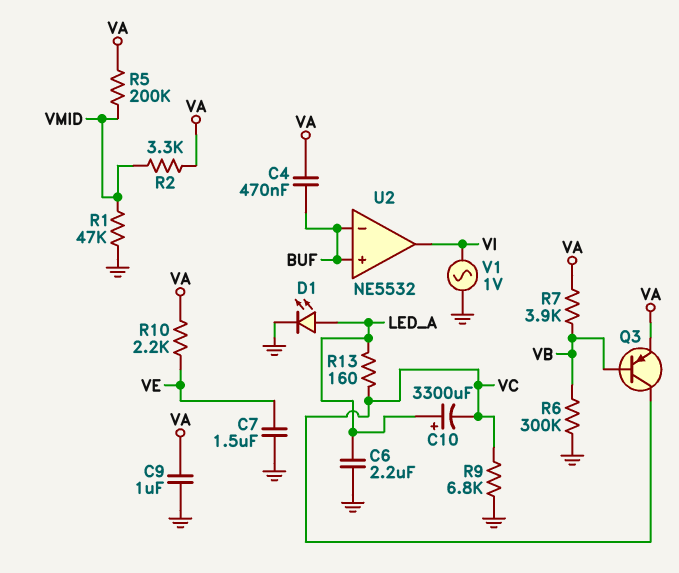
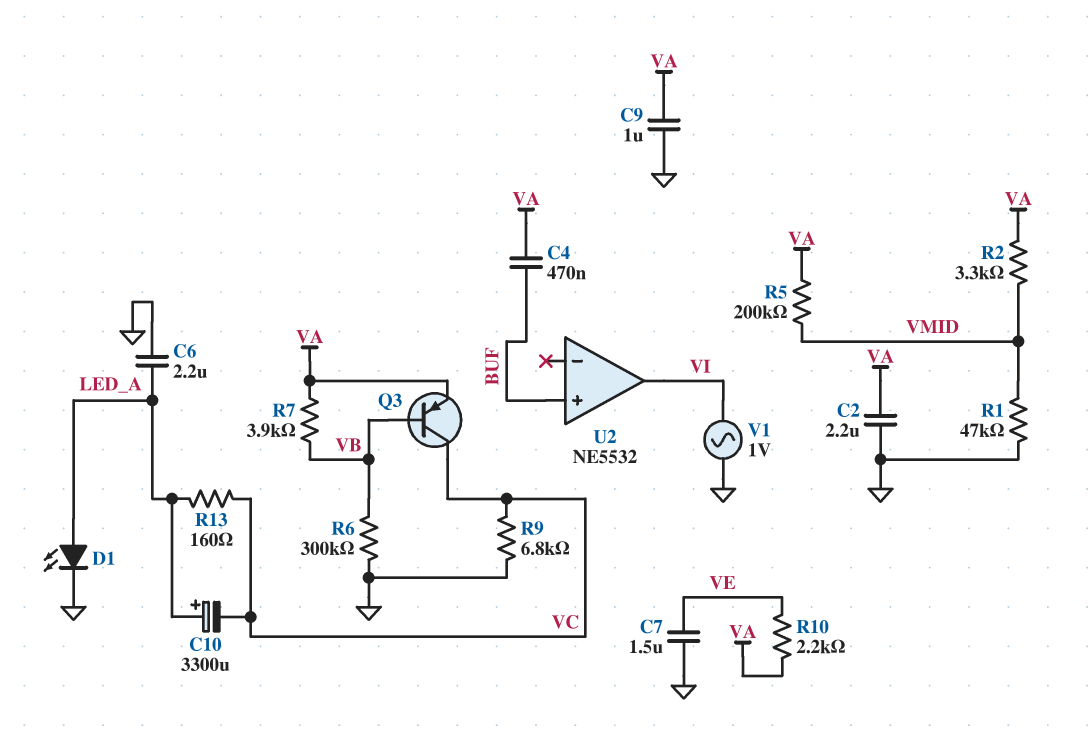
C2: none -> 2.2uF (GND, VA)
U2 pin in-: BUF -> none

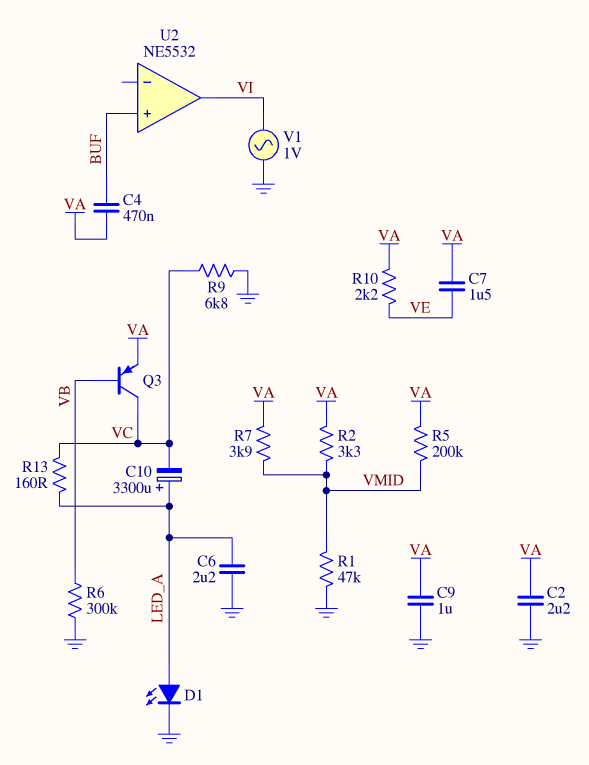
C7: 1.5uF (GND, VE) -> 1.5uF (VA, VE)
R7: 3.9k (VA, VB) -> 3.9k (VA, VMID)

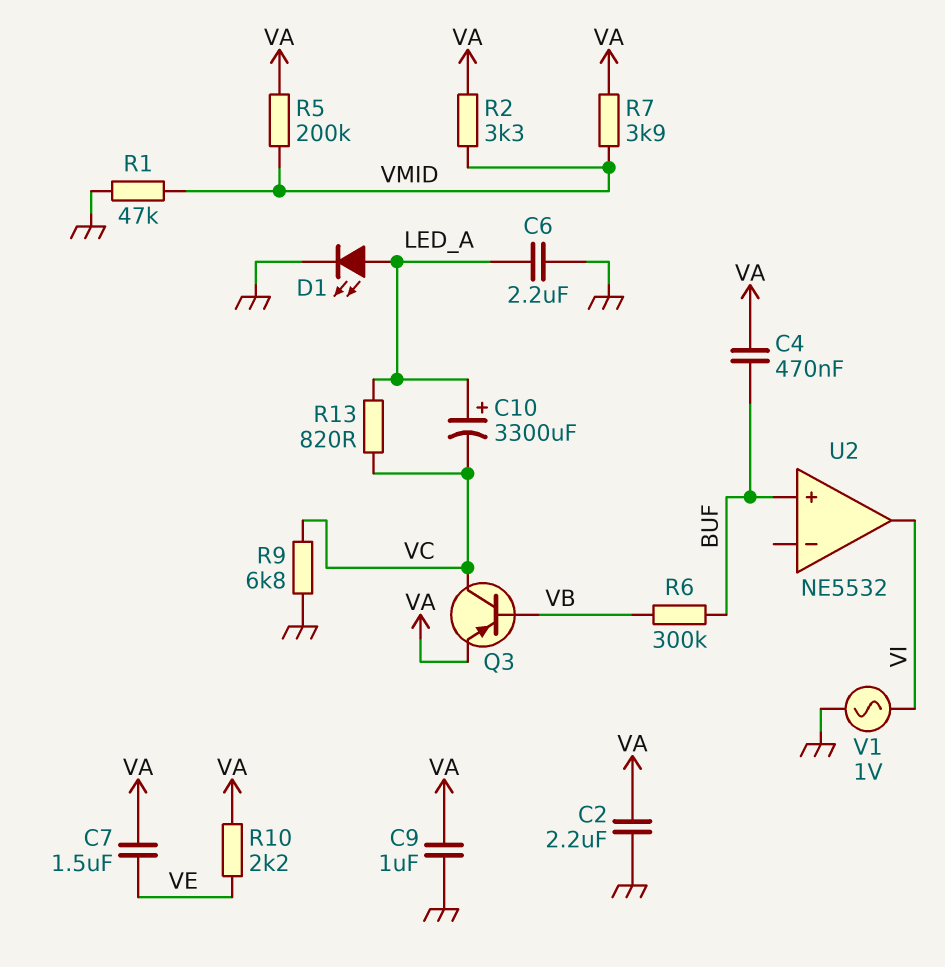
R6: 300k (GND, VB) -> 300k (BUF, VB)
R13: 160 (LED_A, VC) -> 820 (LED_A, VC)

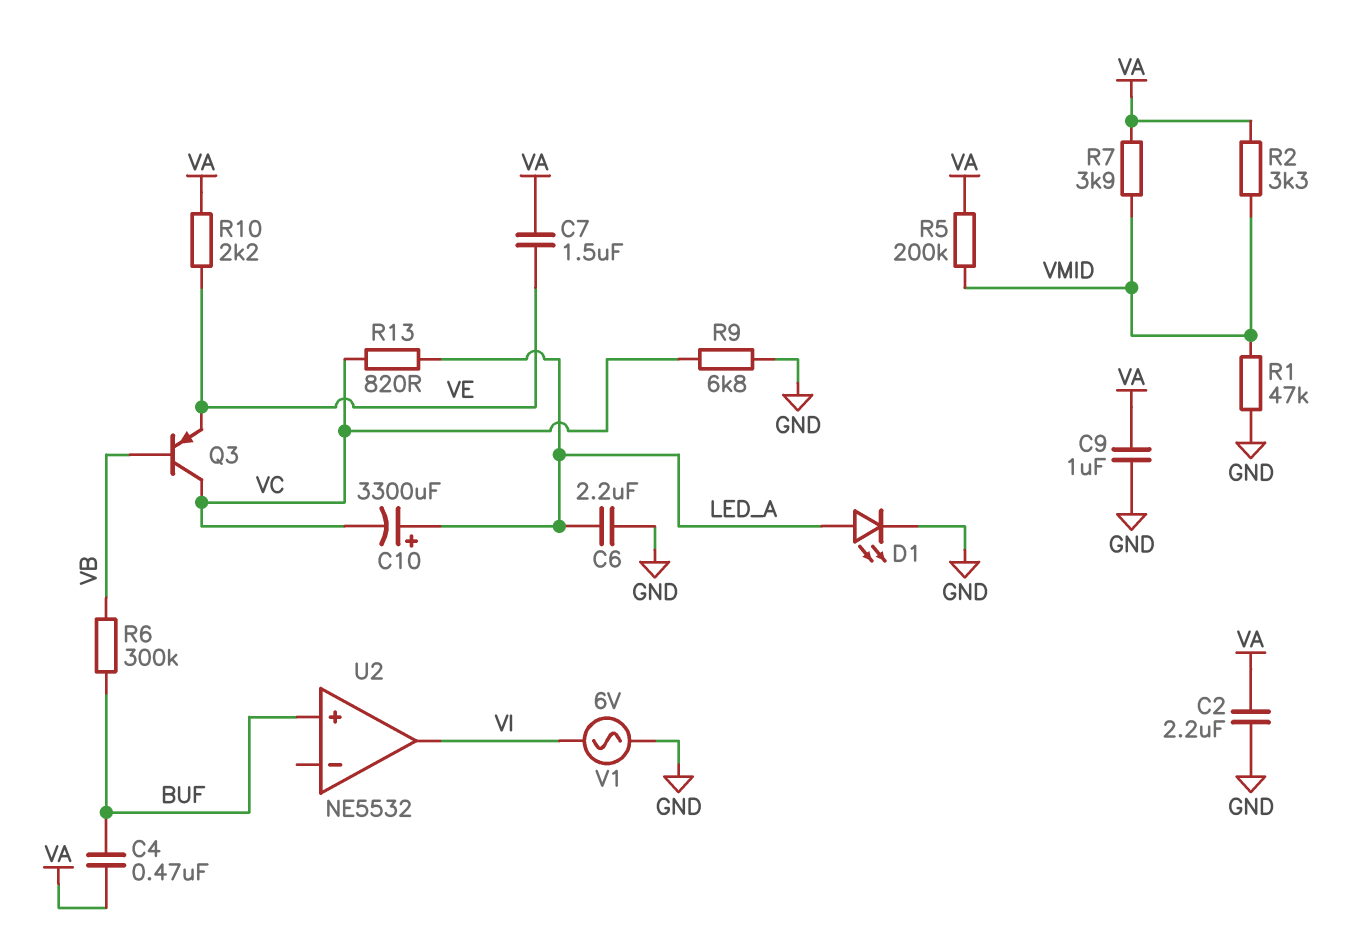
Q3: PNP (B VB, C VC, E VA) -> PNP (B VB, C VC, E VE)
V1: AC 1V (GND, VI) -> AC 6V (GND, VI)

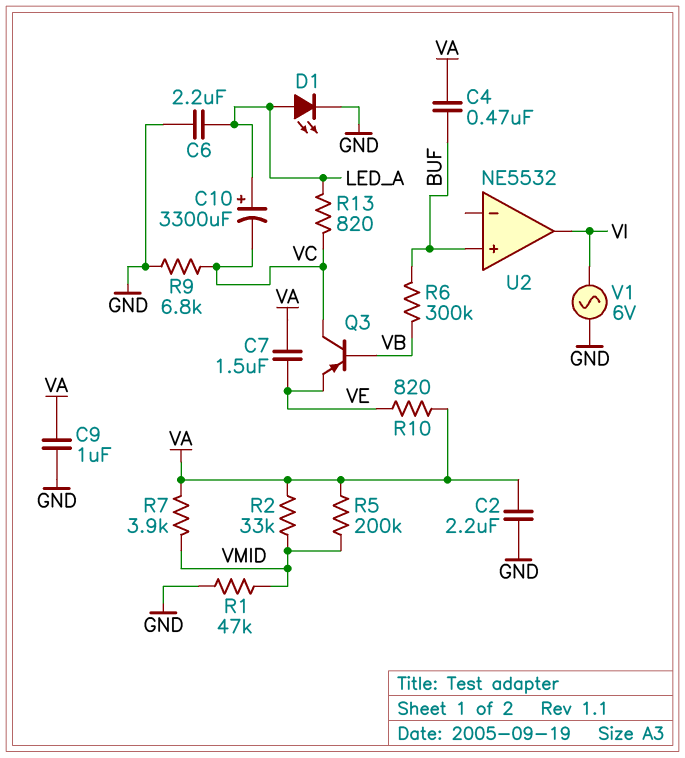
R2: 3.3k (VA, VMID) -> 33k (VA, VMID)
R10: 2.2k (VA, VE) -> 820 (VA, VE)

